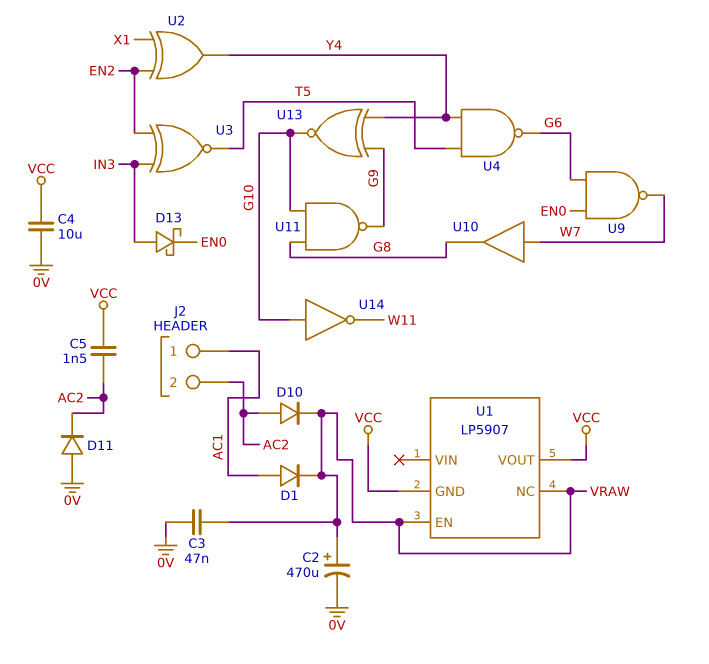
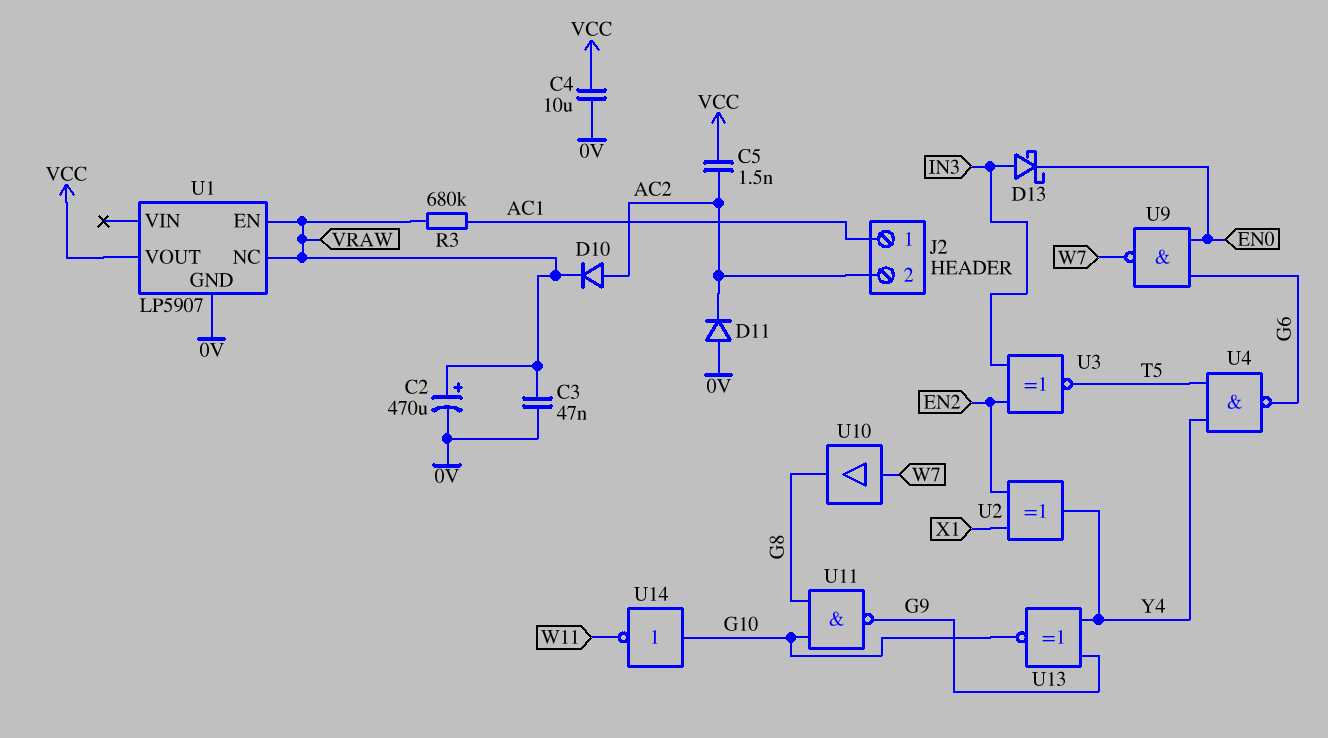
D1: diode (A AC1, K VRAW) -> none
R3: none -> 680k (AC1, VRAW)
U1 pin GND: VCC -> 0V

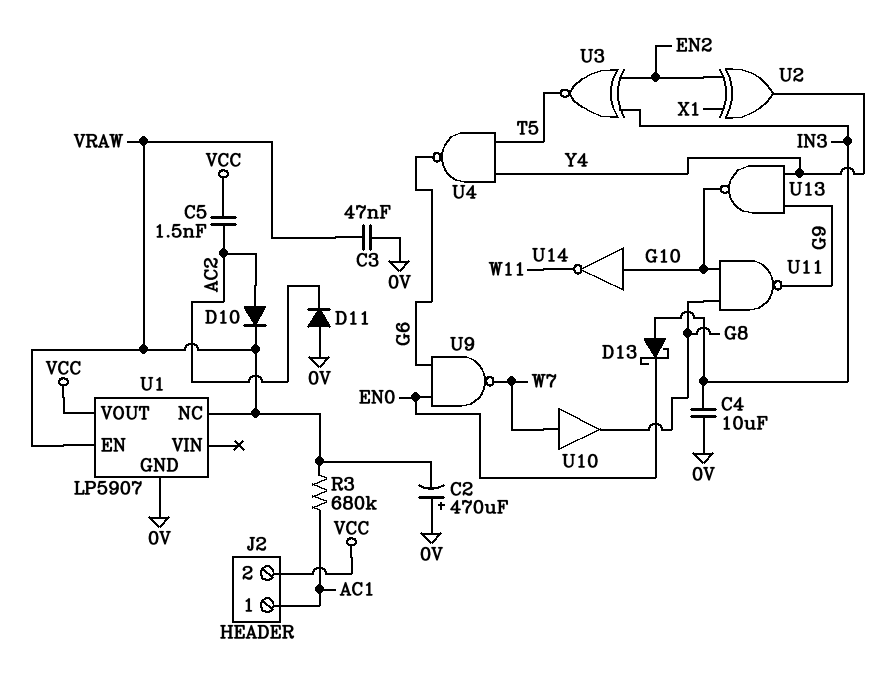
C2: 470uF (plus VRAW, minus 0V) -> 470uF (plus 0V, minus VRAW)
C4: 10uF (0V, VCC) -> 10uF (0V, IN3)
J2 pin 2: AC2 -> VCC
U13: XNOR (in G9, in Y4, out G10) -> NAND (in G9, in Y4, out G10)

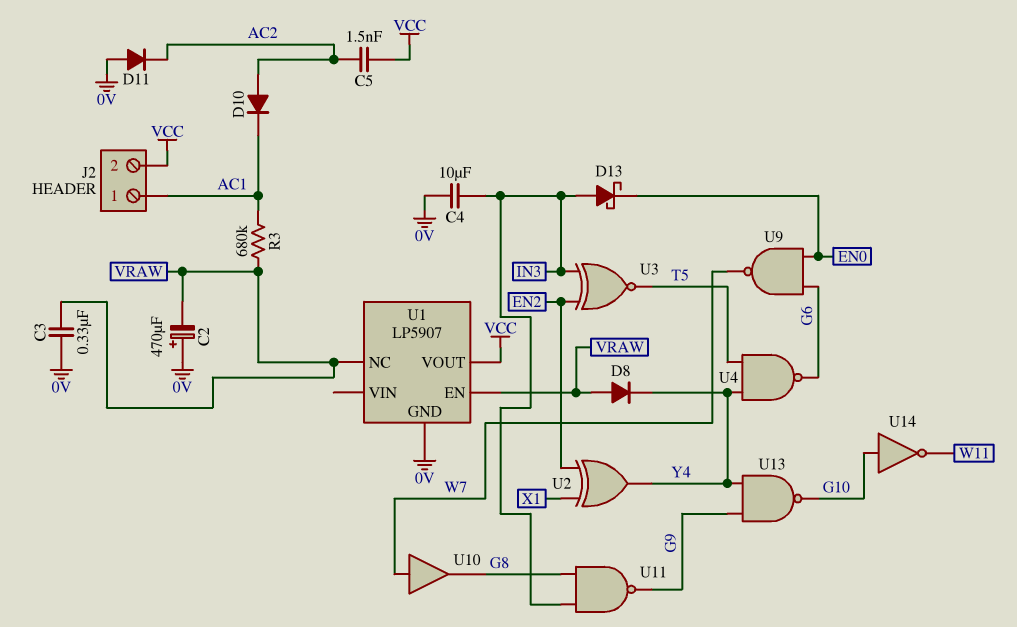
C3: 47nF (0V, VRAW) -> 330nF (0V, VRAW)
D8: none -> diode (A VRAW, K Y4)
D10: diode (A AC2, K VRAW) -> diode (A AC2, K AC1)
U11: NAND (in G8, in G10, out G9) -> NAND (in G8, in IN3, out G9)

